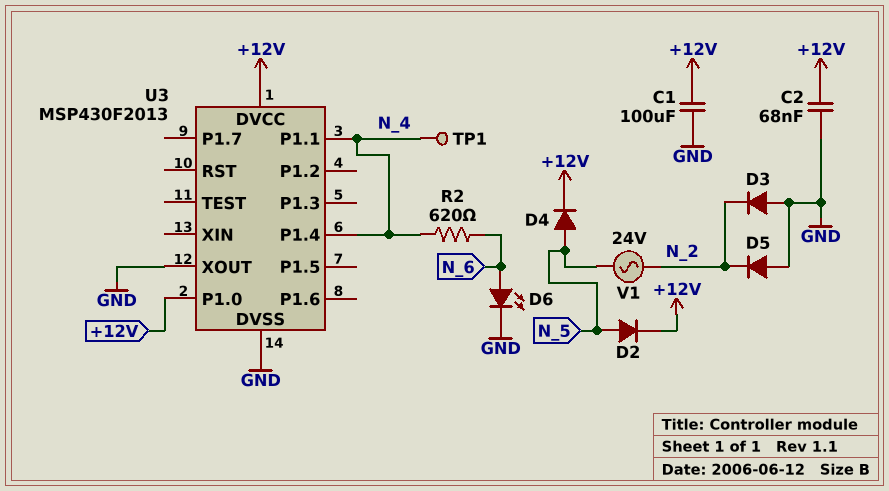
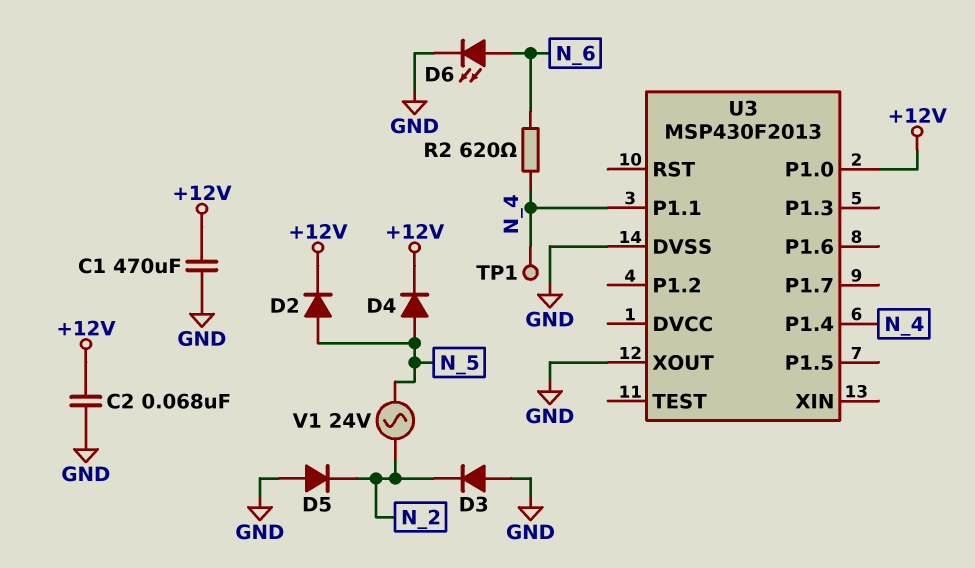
C1: 100uF (+12V, GND) -> 470uF (+12V, GND)
U3 pin DVCC: +12V -> none

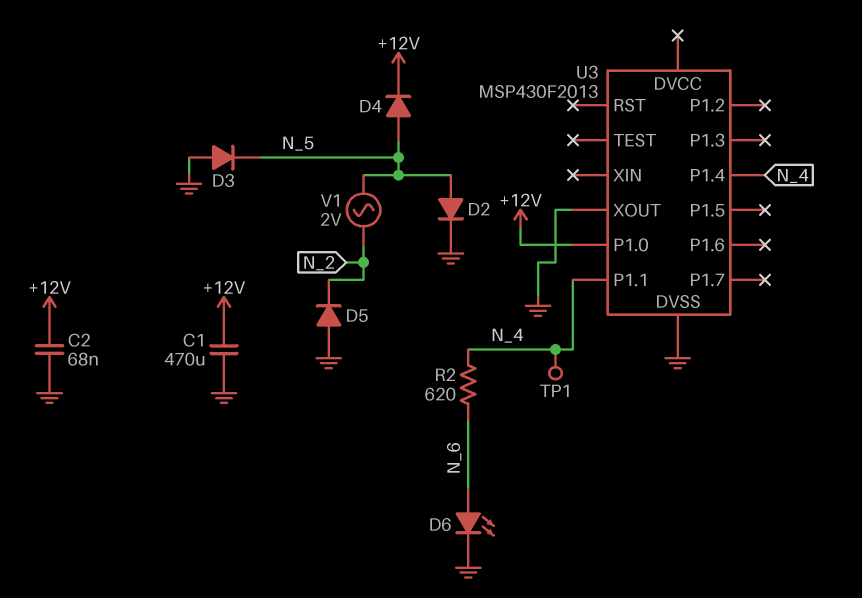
D2: diode (A N_5, K +12V) -> diode (A N_5, K GND)
D3: diode (A GND, K N_2) -> diode (A GND, K N_5)
V1: AC 24V (N_2, N_5) -> AC 2V (N_2, N_5)

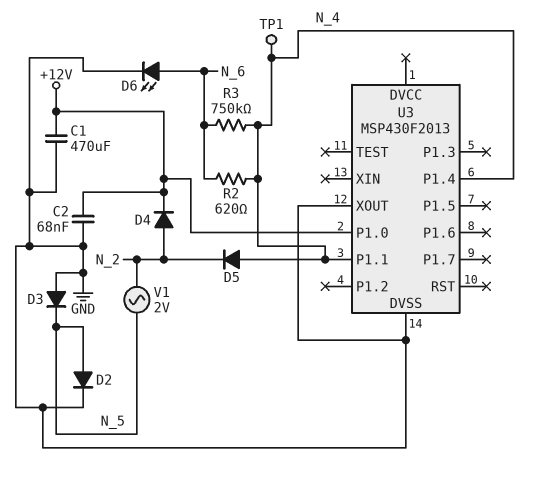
D4: diode (A N_5, K +12V) -> diode (A N_2, K +12V)
D5: diode (A GND, K N_2) -> diode (A N_4, K N_2)
R3: none -> 750k (N_4, N_6)

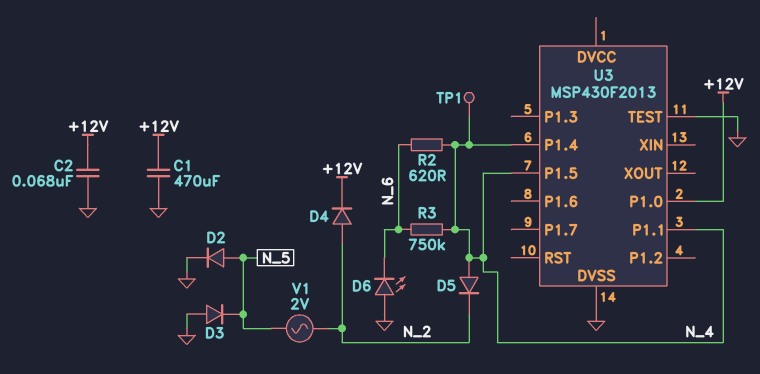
D6: LED (A N_6, K GND) -> LED (A GND, K N_6)
U3 pin P1.5: none -> N_4
U3 pin TEST: none -> GND
U3 pin XOUT: GND -> none

